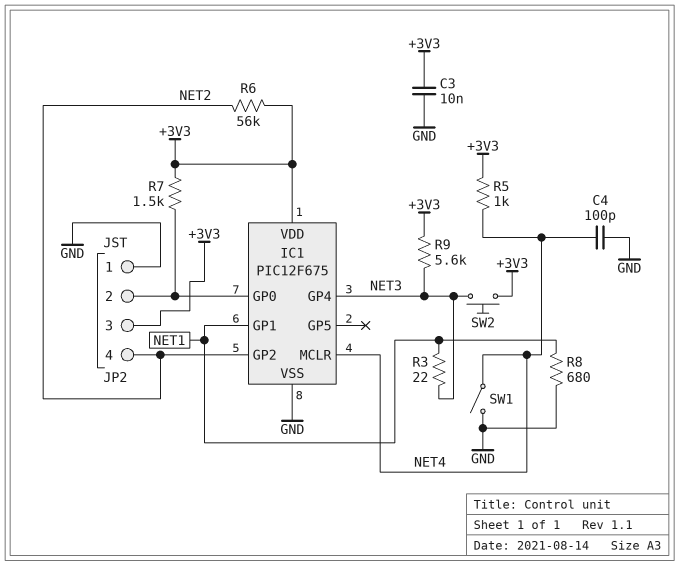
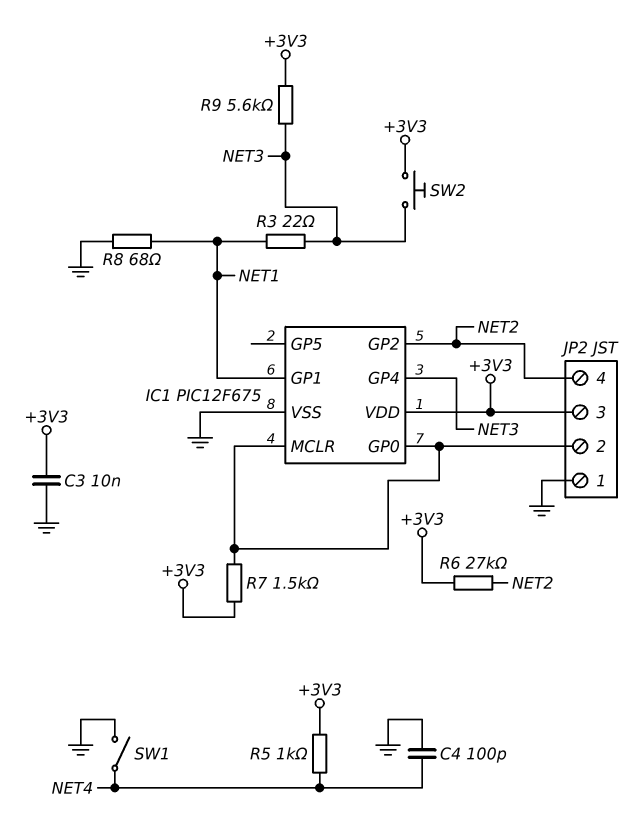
IC1 pin MCLR: NET4 -> IC1/GP0
R6: 56k (+3V3, NET2) -> 27k (+3V3, NET2)
R8: 680 (GND, NET1) -> 68 (GND, NET1)

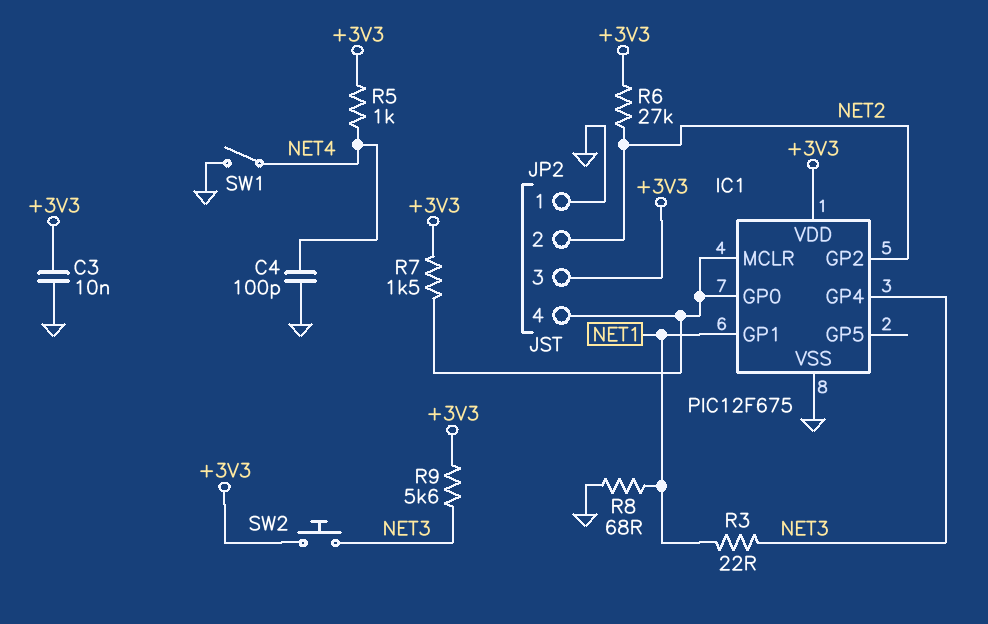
JP2 pin 2: IC1/GP0 -> NET2
JP2 pin 4: NET2 -> IC1/GP0

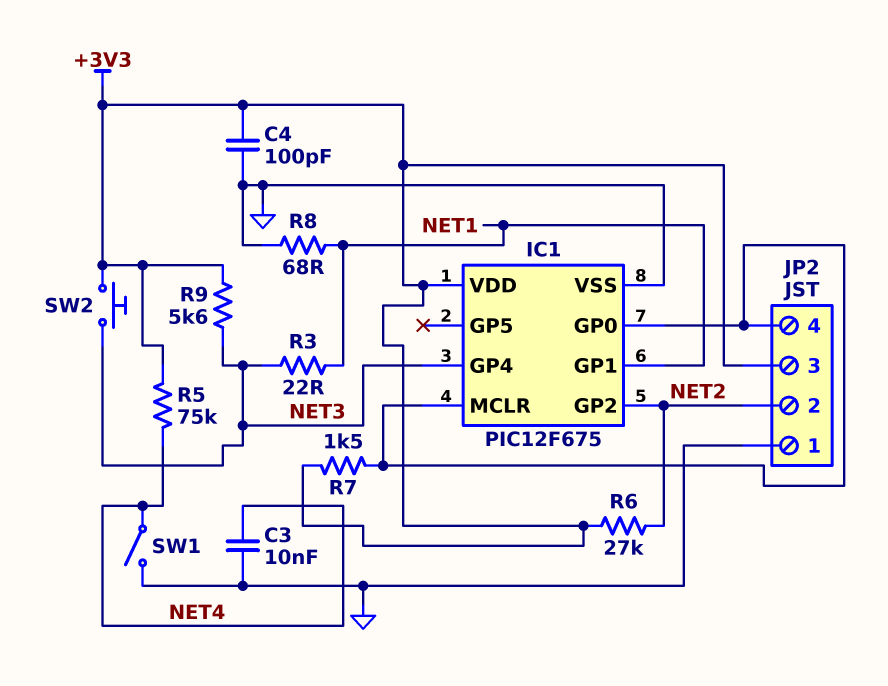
C3: 10nF (+3V3, GND) -> 10nF (GND, NET4)
C4: 100pF (GND, NET4) -> 100pF (+3V3, GND)
R5: 1k (+3V3, NET4) -> 75k (+3V3, NET4)

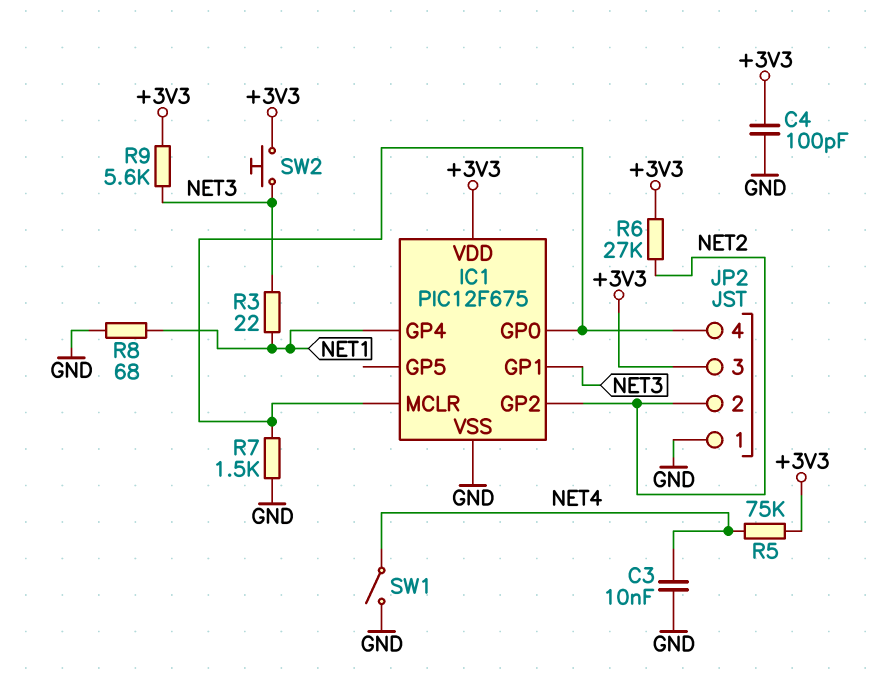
IC1 pin GP1: NET1 -> NET3
IC1 pin GP4: NET3 -> NET1
R7: 1.5k (+3V3, IC1/GP0) -> 1.5k (GND, IC1/GP0)

